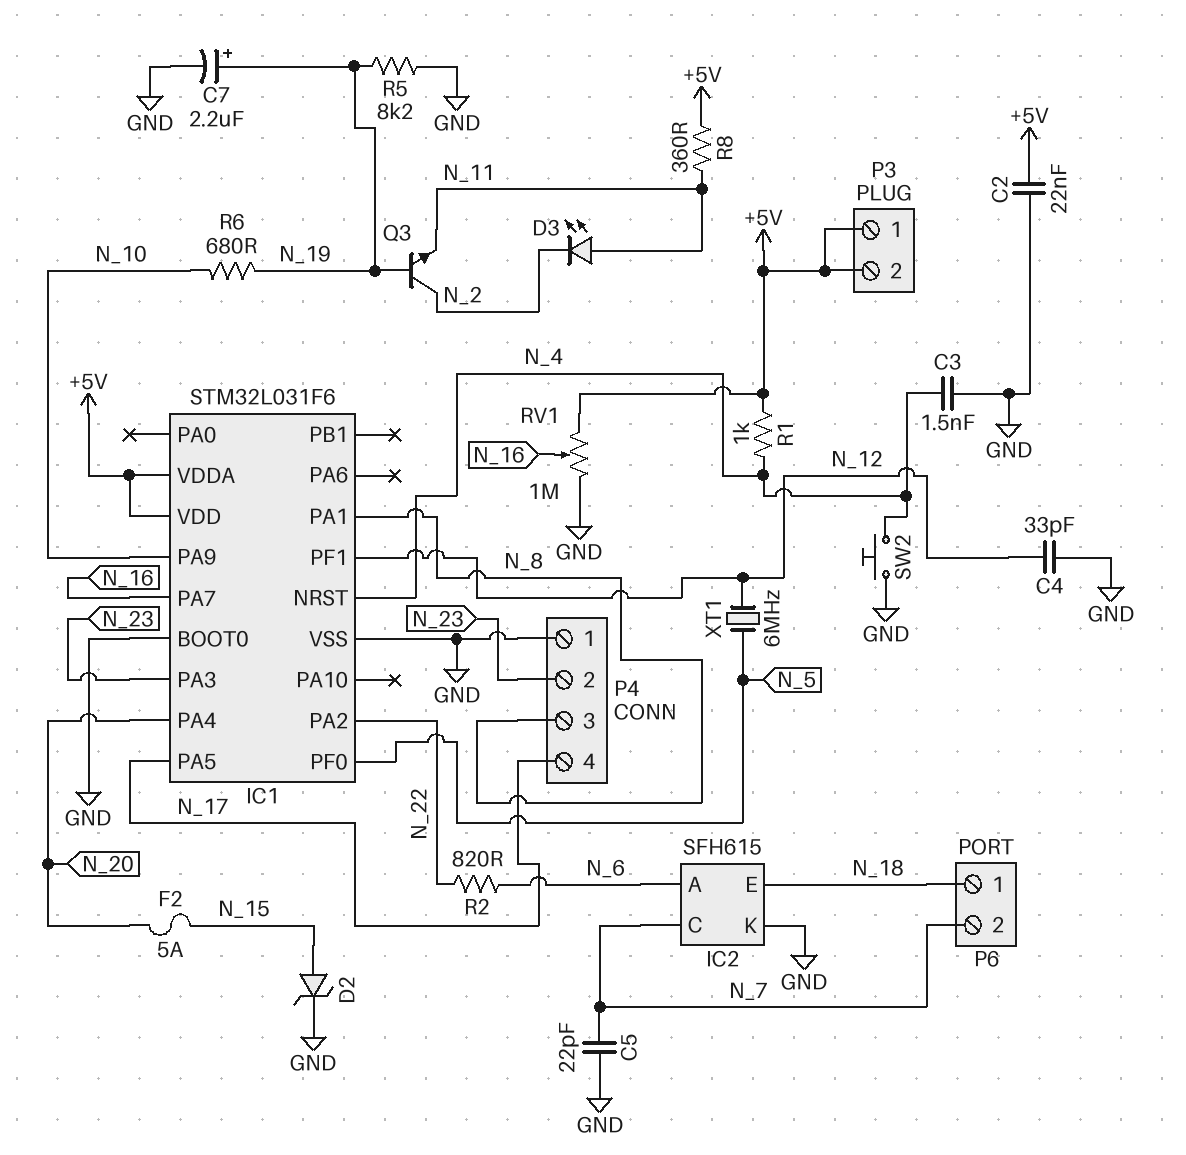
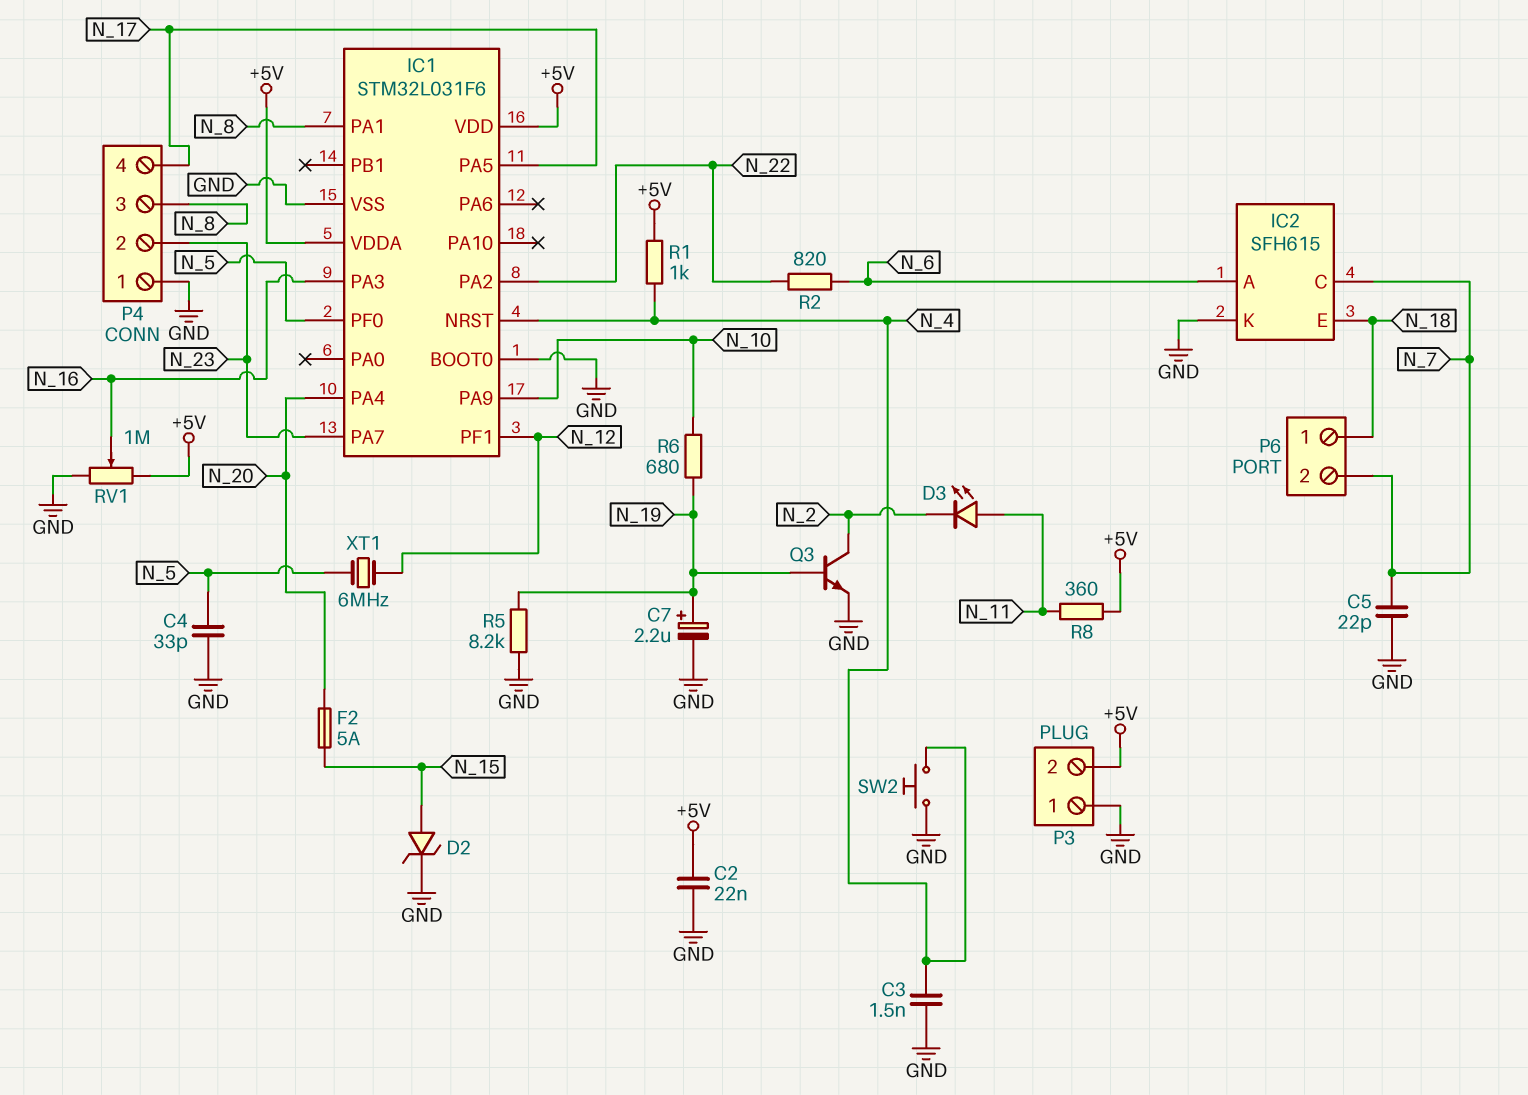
C4: 33pF (GND, N_12) -> 33pF (GND, N_5)
IC1 pin PA3: N_23 -> N_16
IC1 pin PA7: N_16 -> N_23
P3 pin 1: +5V -> GND
Q3: NPN (B N_19, C N_2, E N_11) -> NPN (B N_19, C N_2, E GND)

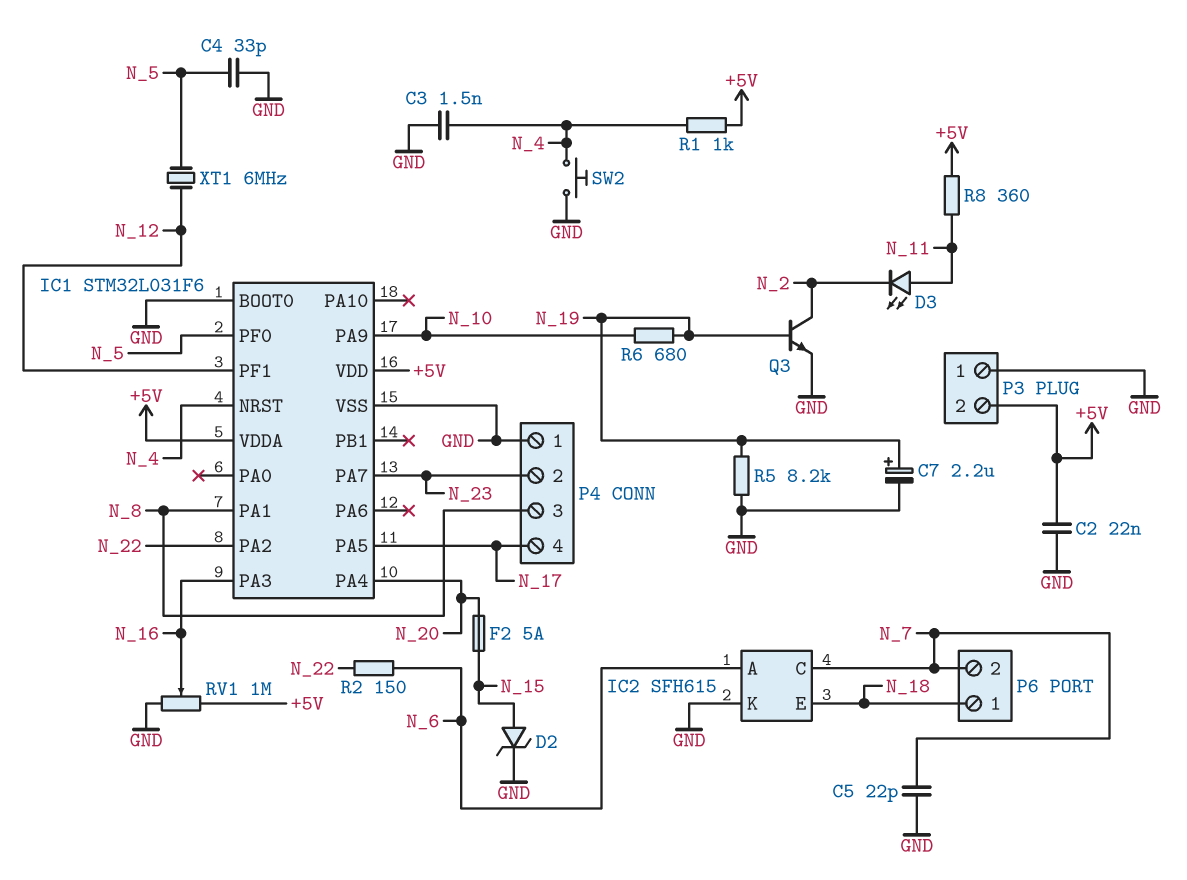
R2: 820 (N_6, N_22) -> 150 (N_6, N_22)

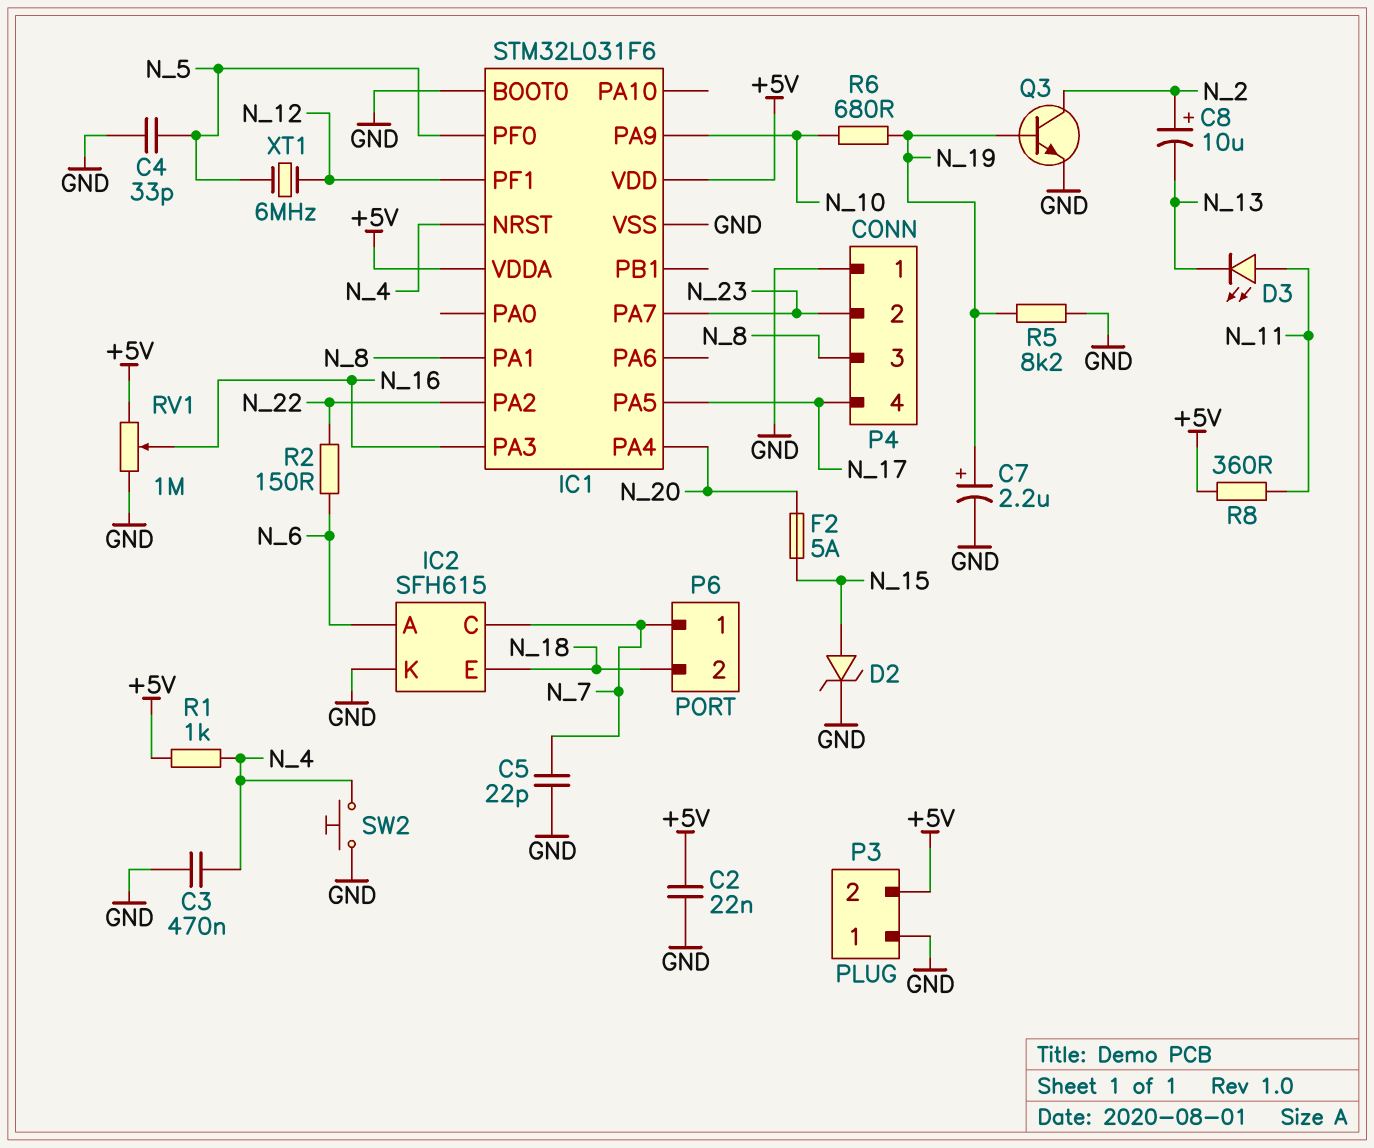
C3: 1.5nF (GND, N_4) -> 470nF (GND, N_4)
C8: none -> 10uF (plus N_2, minus N_13)
D3: LED (A N_11, K N_2) -> LED (A N_11, K N_13)
P6 pin 1: N_18 -> N_7
P6 pin 2: N_7 -> N_18

